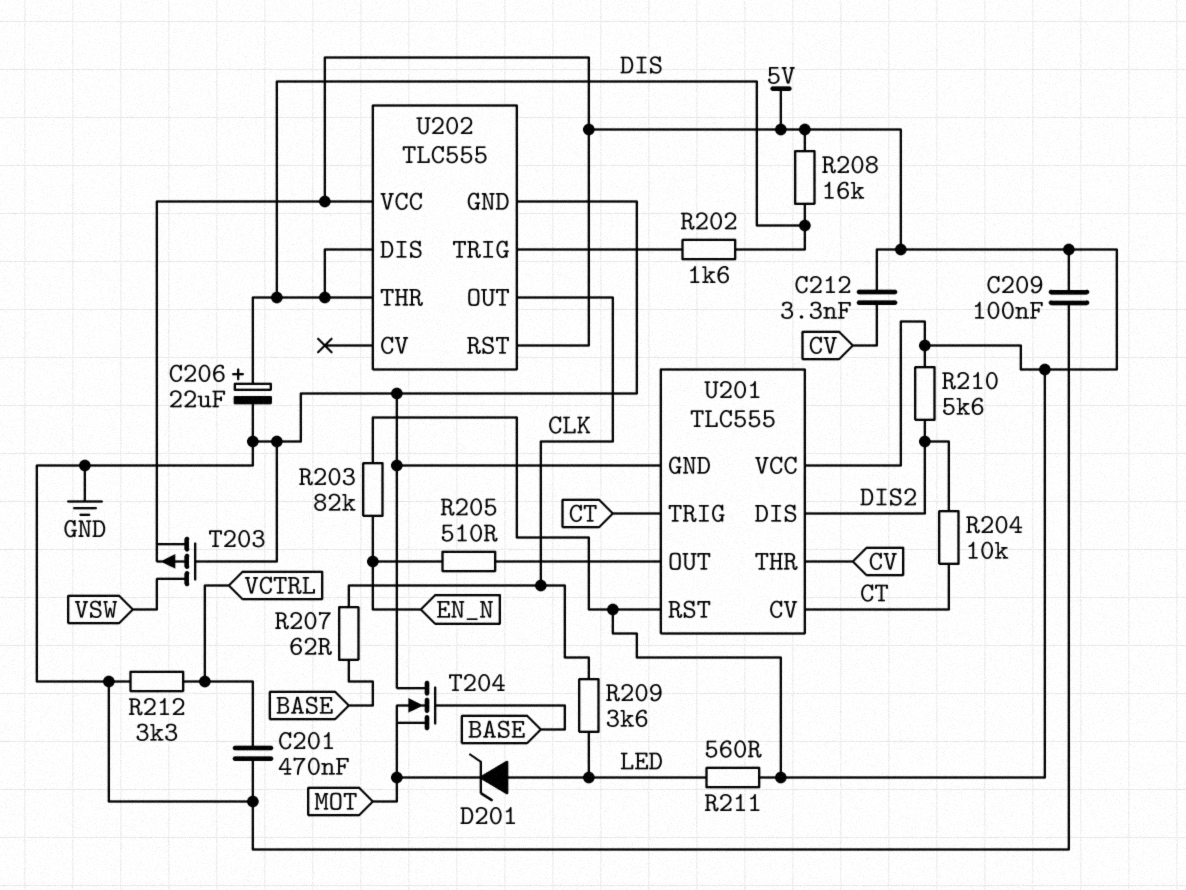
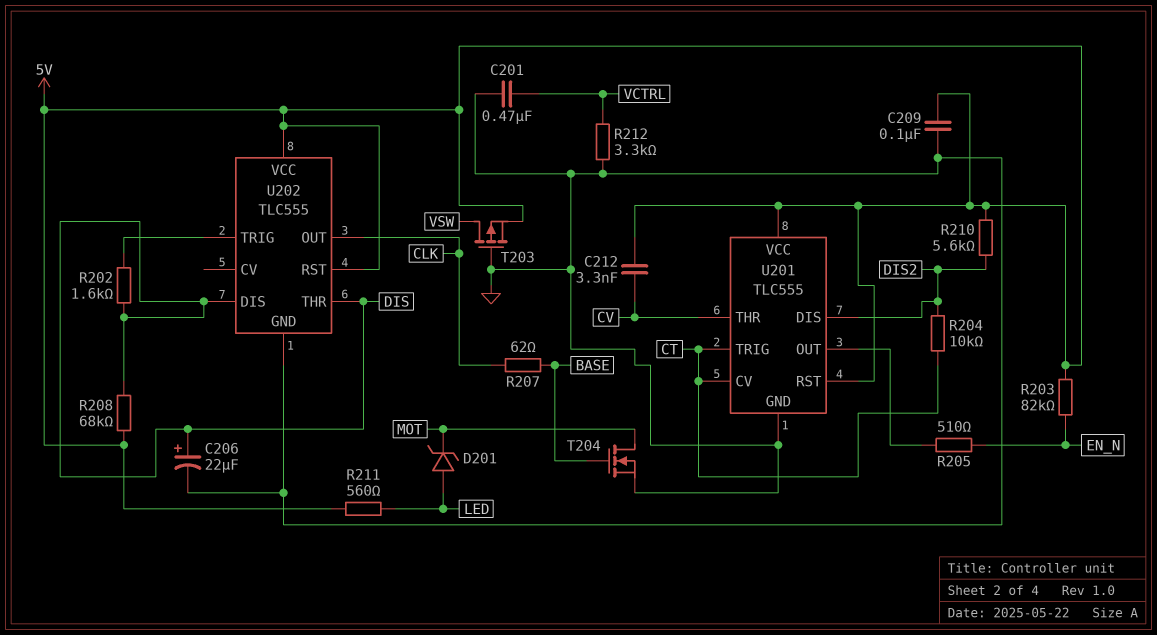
R208: 16k (5V, DIS) -> 68k (5V, DIS)
R209: 3.6k (CLK, LED) -> none
T204: NMOS (G BASE, D GND, S MOT) -> NMOS (G BASE, D MOT, S GND)

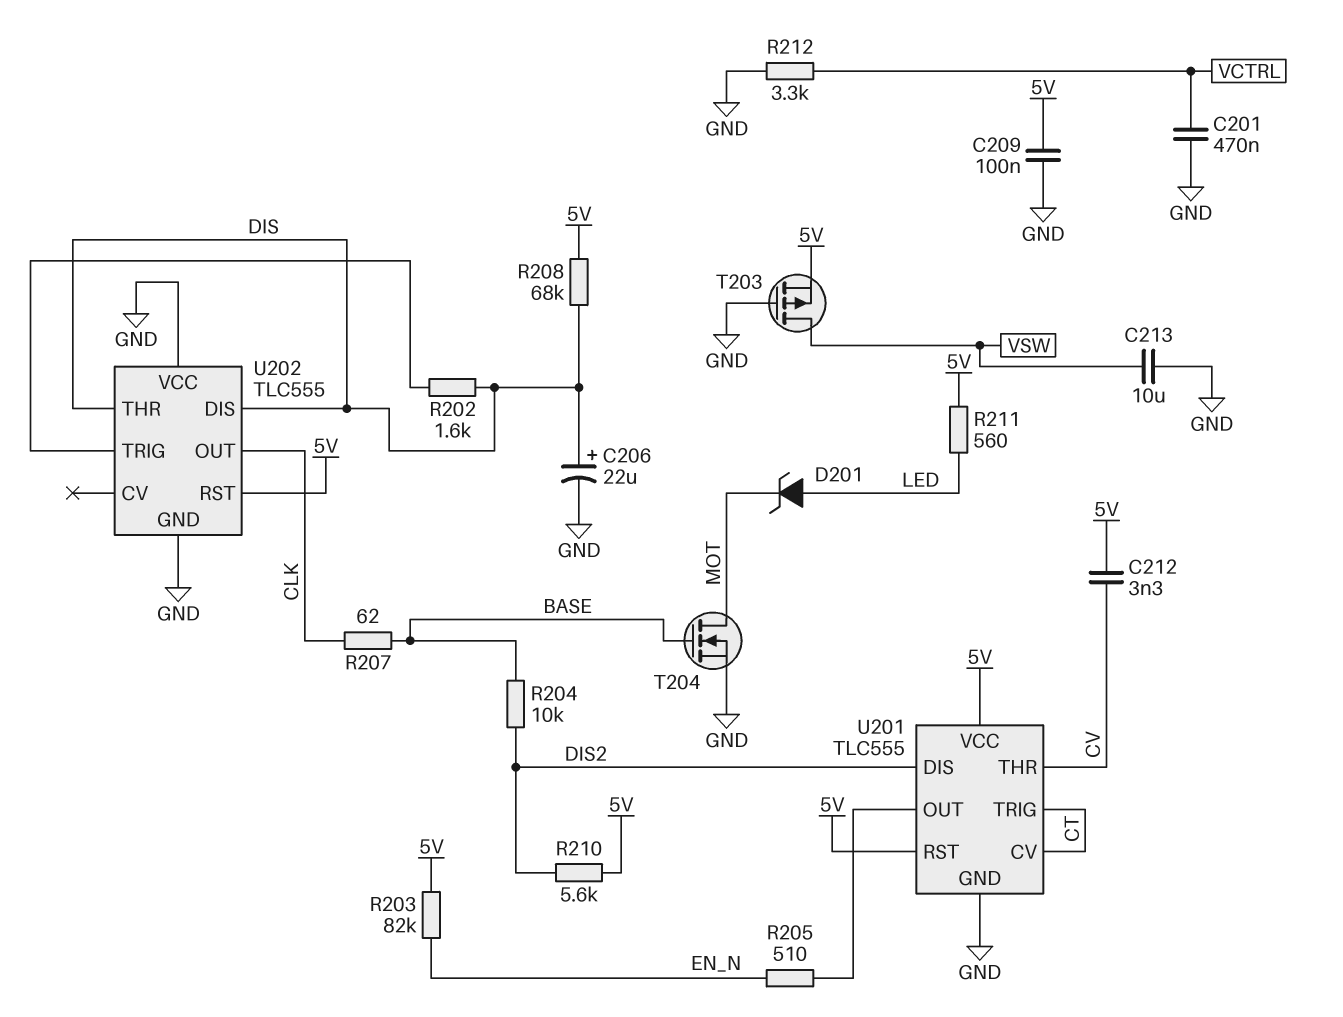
C213: none -> 10uF (GND, VSW)
R204: 10k (CT, DIS2) -> 10k (BASE, DIS2)
U202 pin VCC: 5V -> GND

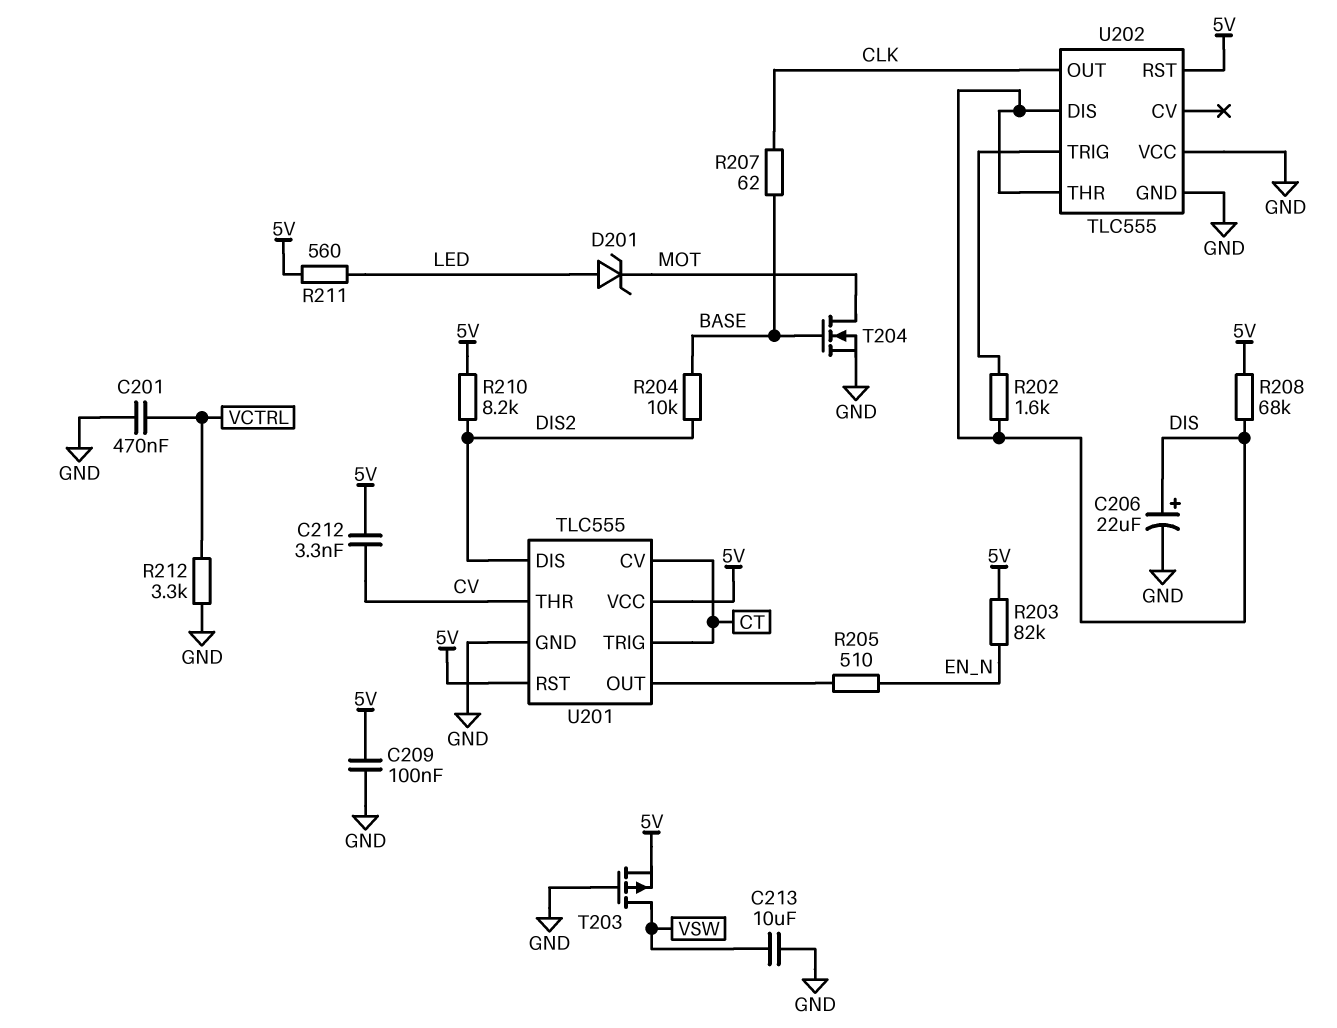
R210: 5.6k (5V, DIS2) -> 8.2k (5V, DIS2)

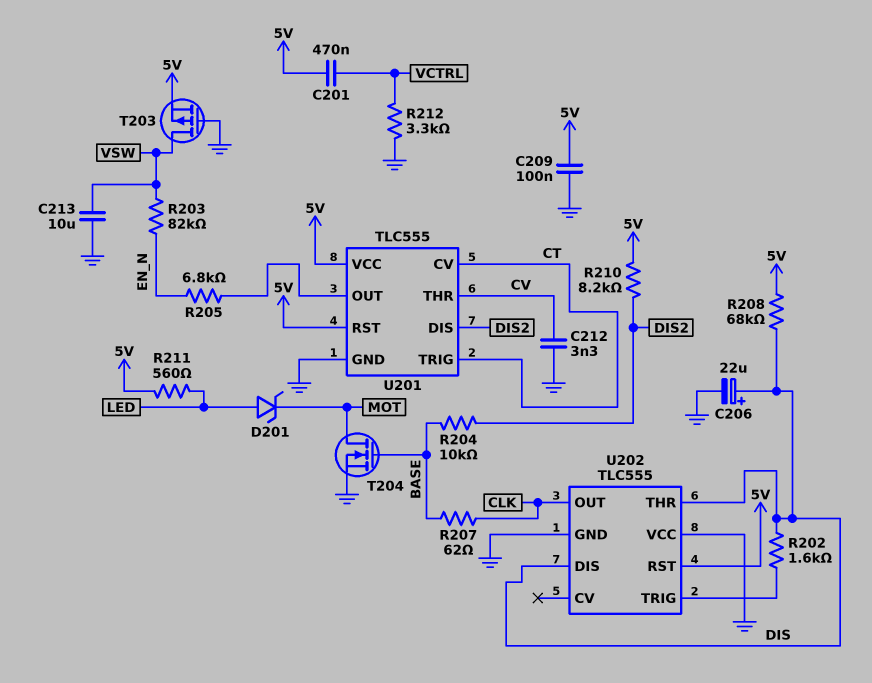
C201: 470nF (GND, VCTRL) -> 470nF (5V, VCTRL)
C212: 3.3nF (5V, CV) -> 3.3nF (CV, GND)
R203: 82k (5V, EN_N) -> 82k (EN_N, VSW)
R205: 510 (EN_N, U201/OUT) -> 6.8k (EN_N, U201/OUT)

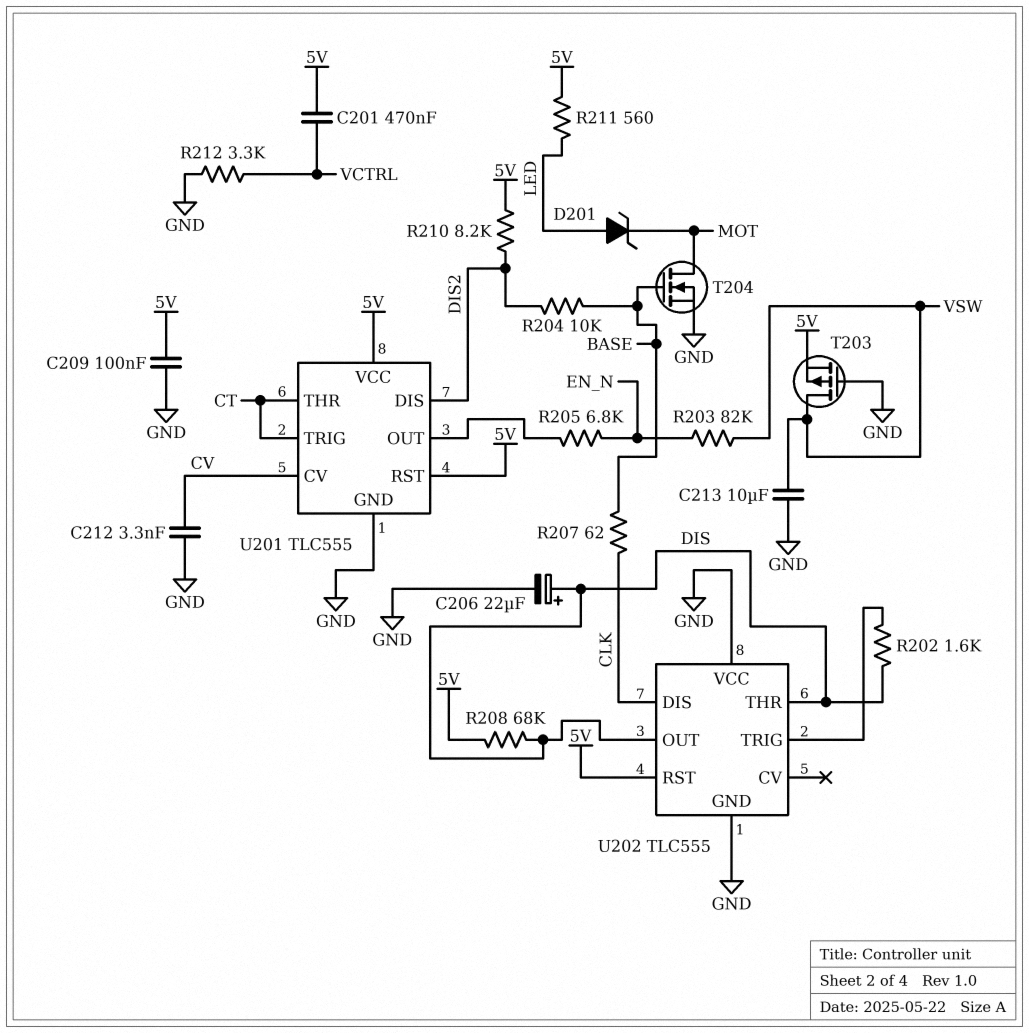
U201 pin CV: CT -> CV
U201 pin THR: CV -> CT
U202 pin DIS: DIS -> CLK
U202 pin OUT: CLK -> DIS

